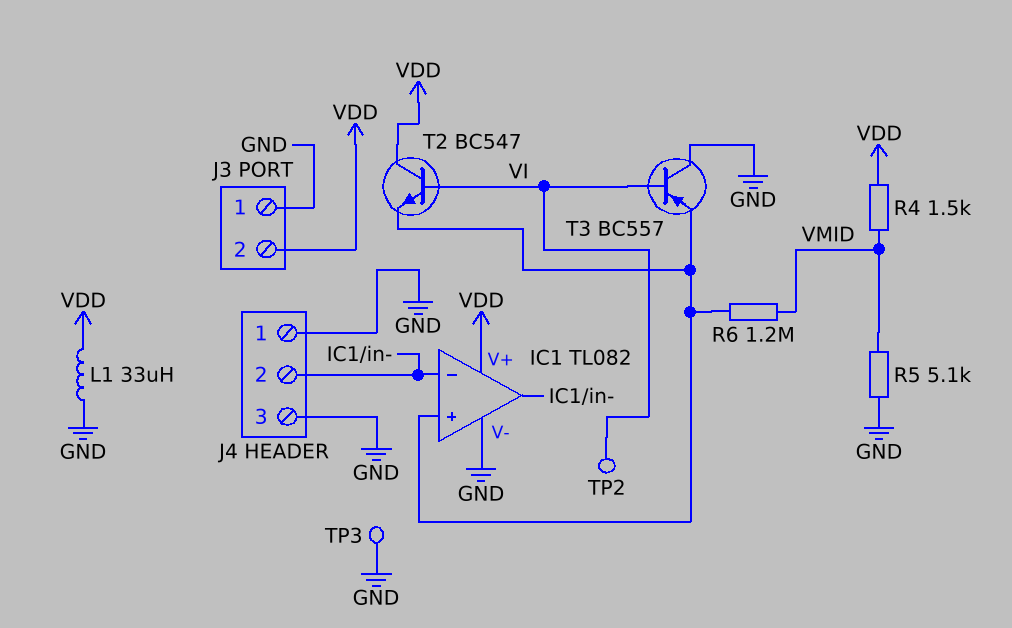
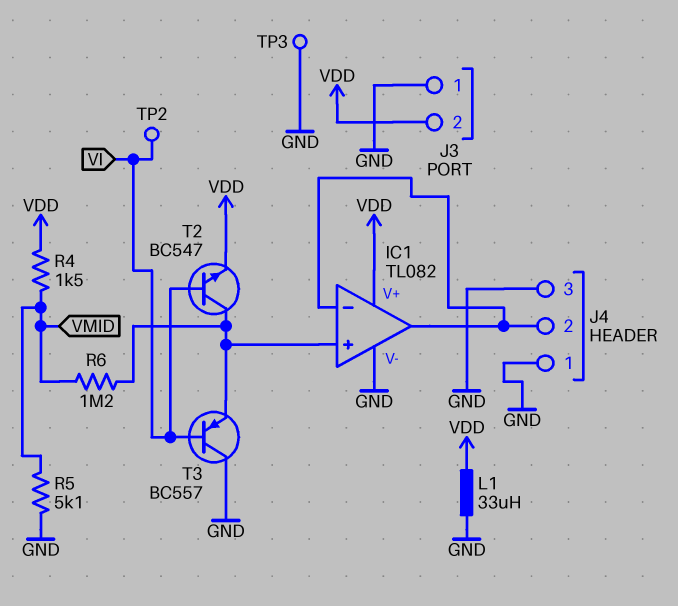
T2: NPN BC547 (B VI, C VDD, E IC1/in+) -> NPN BC547 (B VI, C IC1/in+, E VDD)

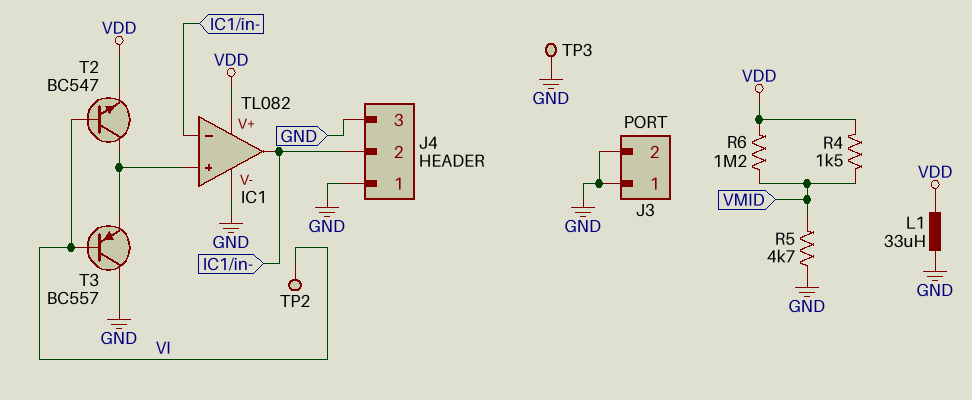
J3 pin 2: VDD -> GND
R5: 5.1k (GND, VMID) -> 4.7k (GND, VMID)
R6: 1.2M (IC1/in+, VMID) -> 1.2M (VDD, VMID)

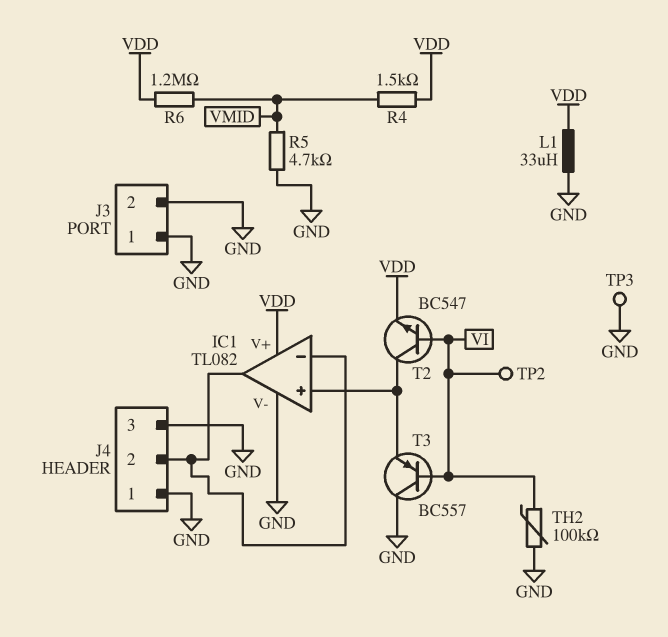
TH2: none -> 100k (GND, VI)

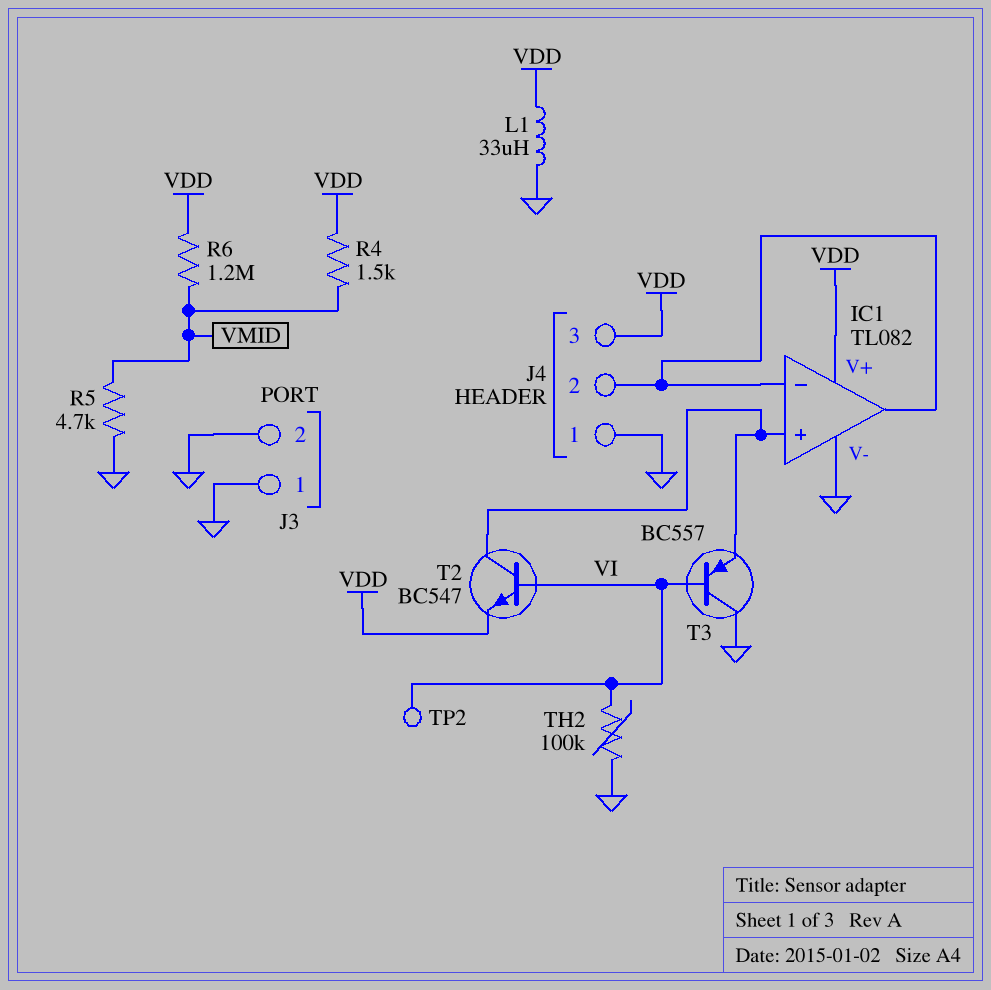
J4 pin 3: GND -> VDD
TP3: test point (GND) -> none

